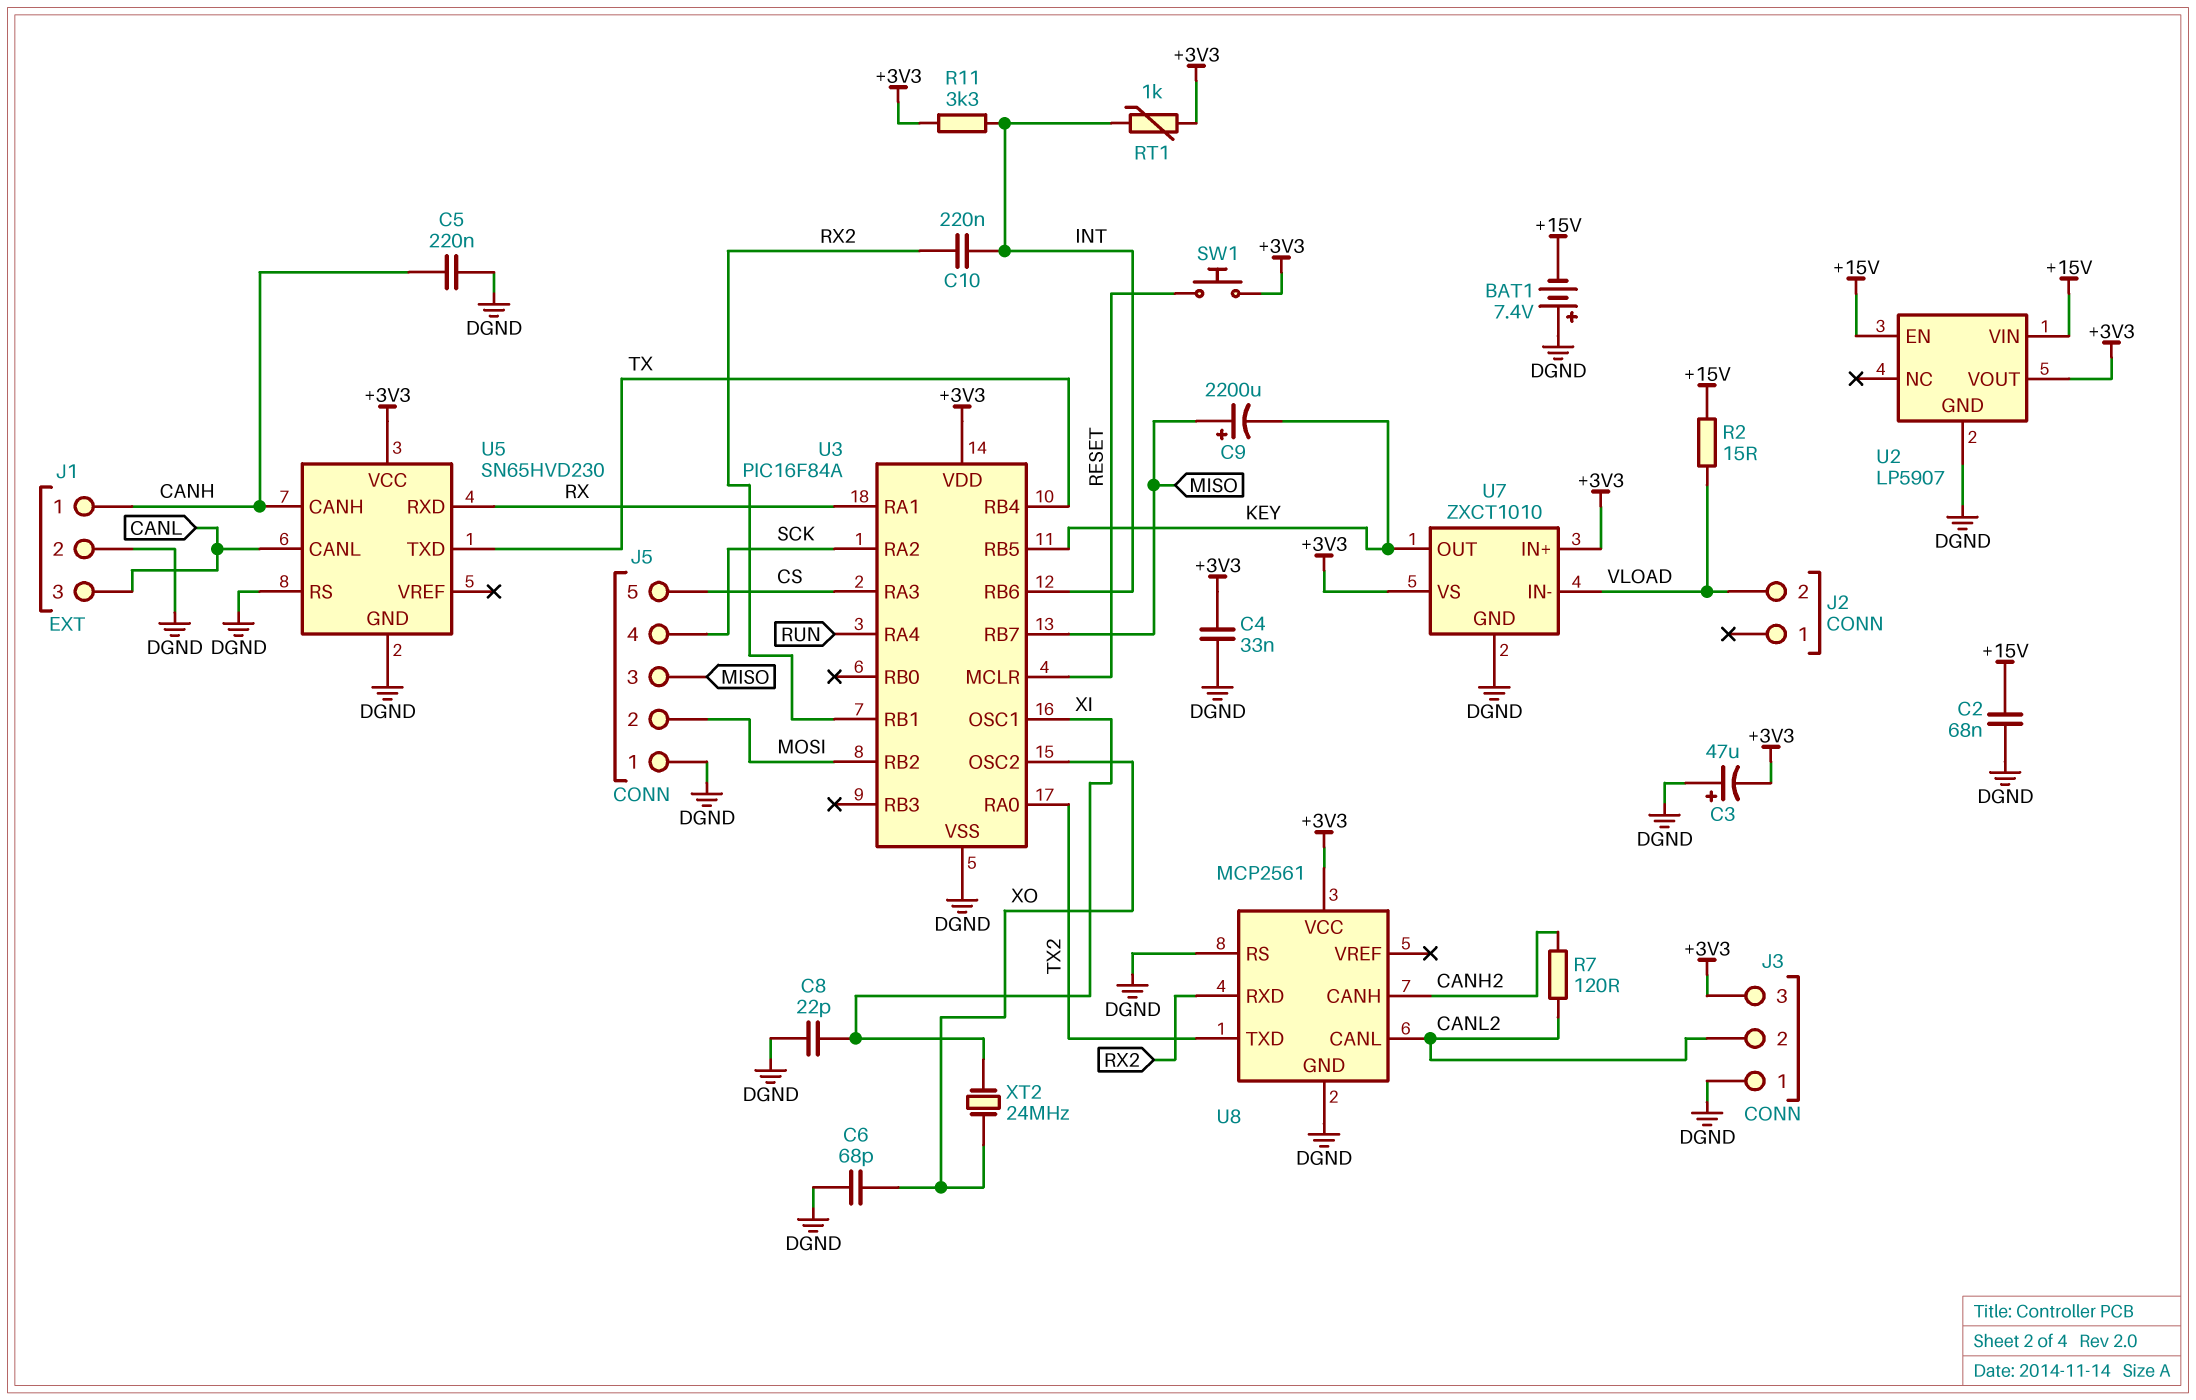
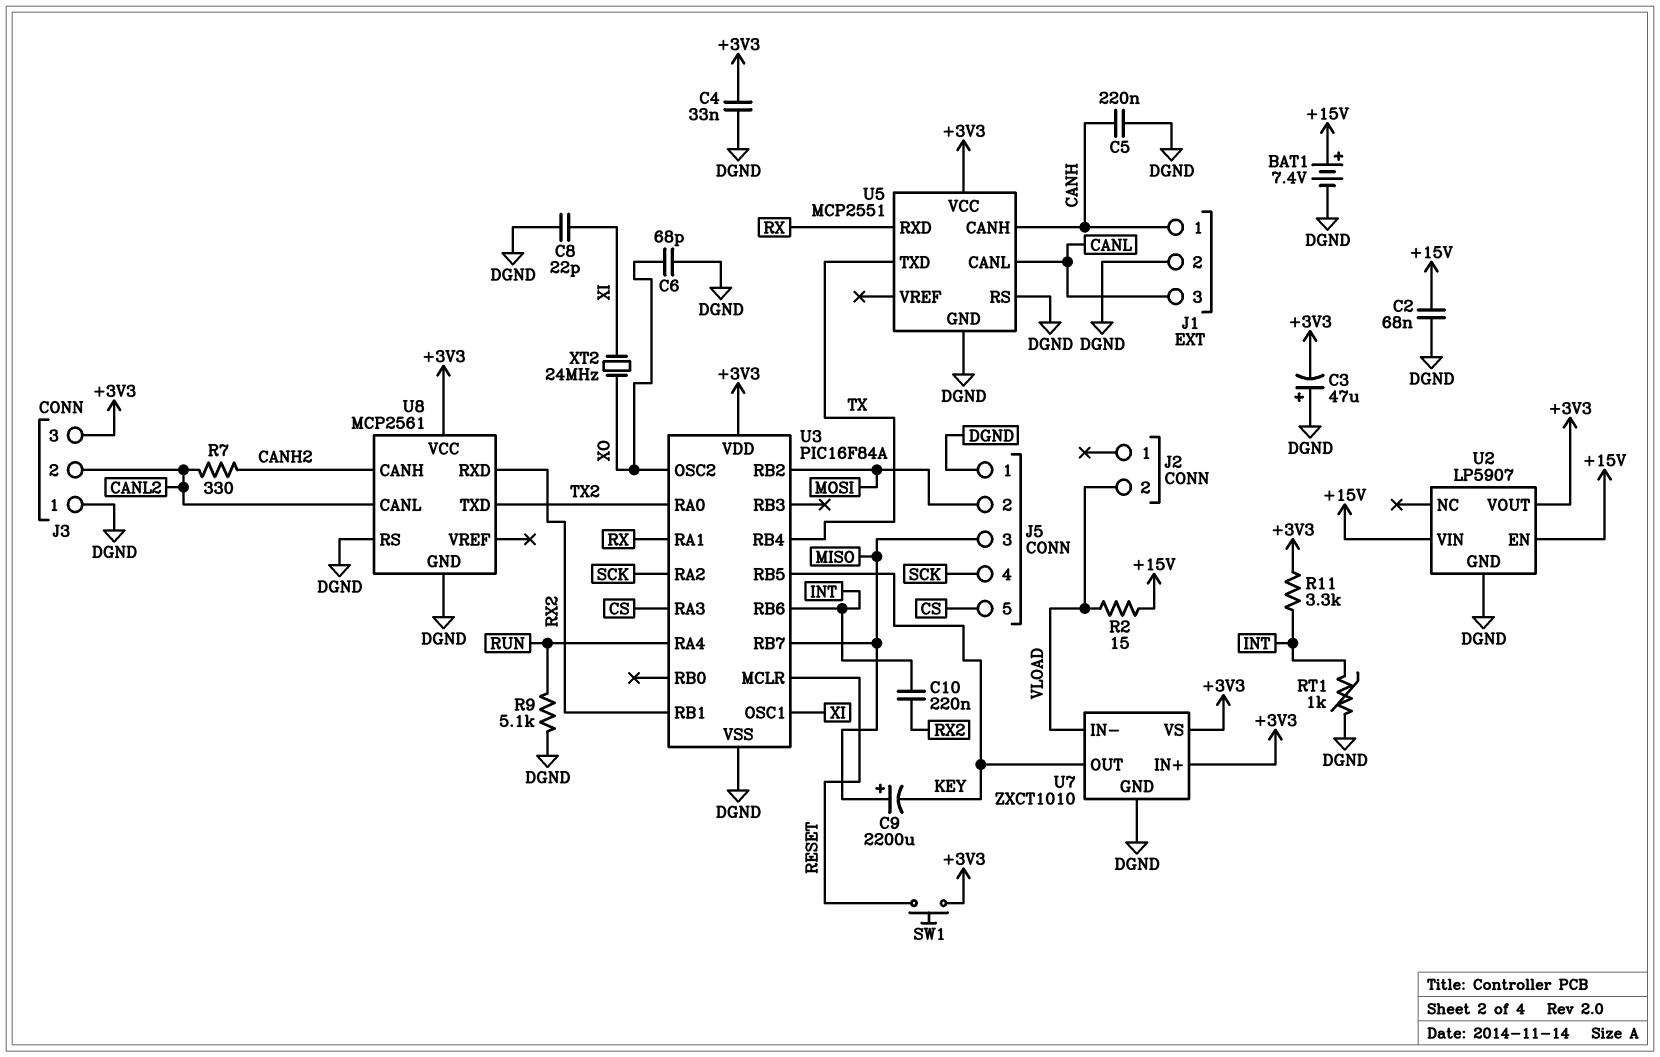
BAT1: 7.4V (plus DGND, minus +15V) -> 7.4V (plus +15V, minus DGND)
R7: 120 (CANH2, CANL2) -> 330 (CANH2, CANL2)
R9: none -> 5.1k (DGND, RUN)
RT1: 1k (+3V3, INT) -> 1k (DGND, INT)
U5: SN65HVD230 -> MCP2551

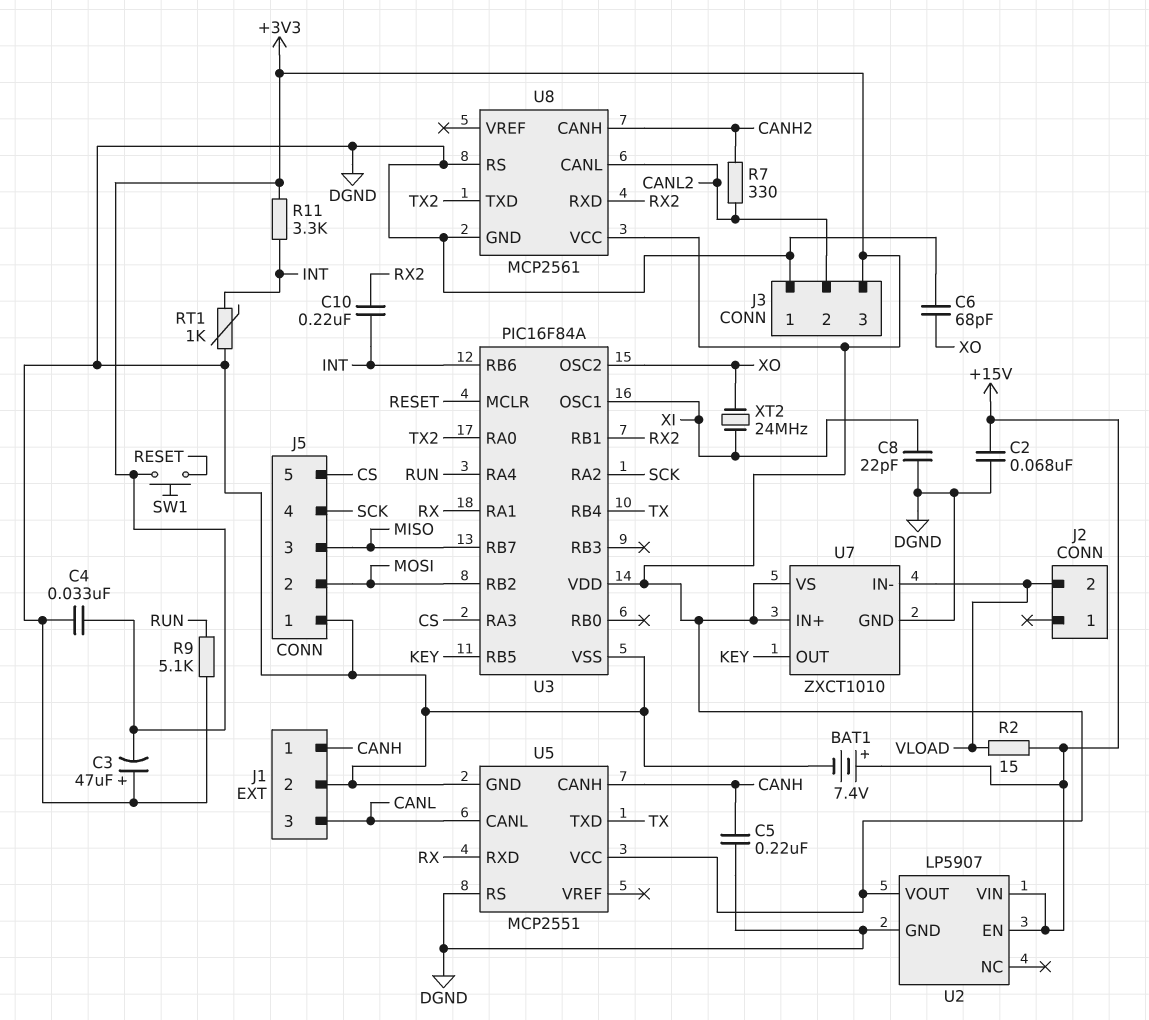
C9: 2200uF (plus MISO, minus KEY) -> none

